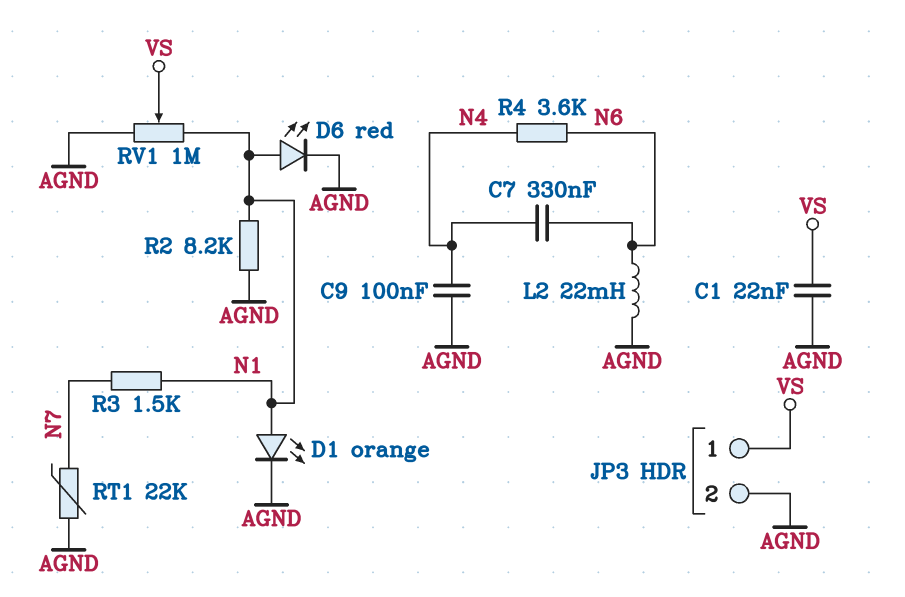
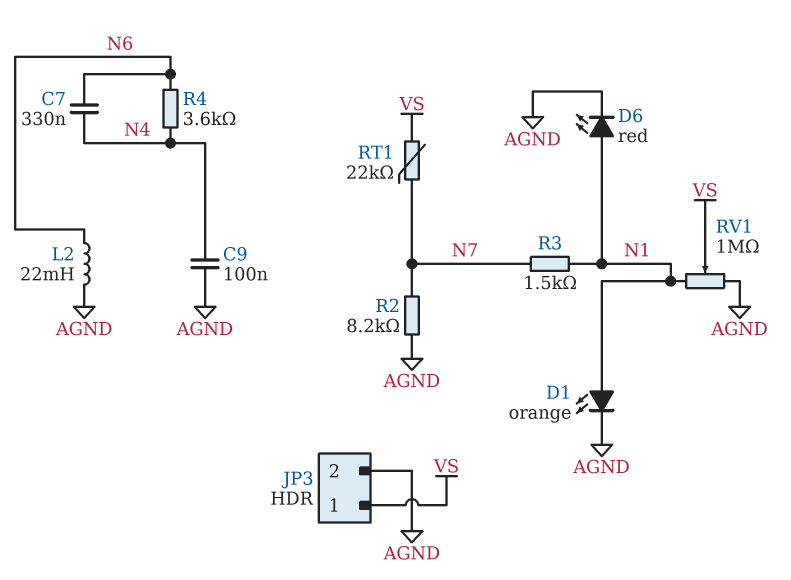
C1: 22nF (AGND, VS) -> none
R2: 8.2k (AGND, N1) -> 8.2k (AGND, N7)
RT1: 22k (AGND, N7) -> 22k (N7, VS)

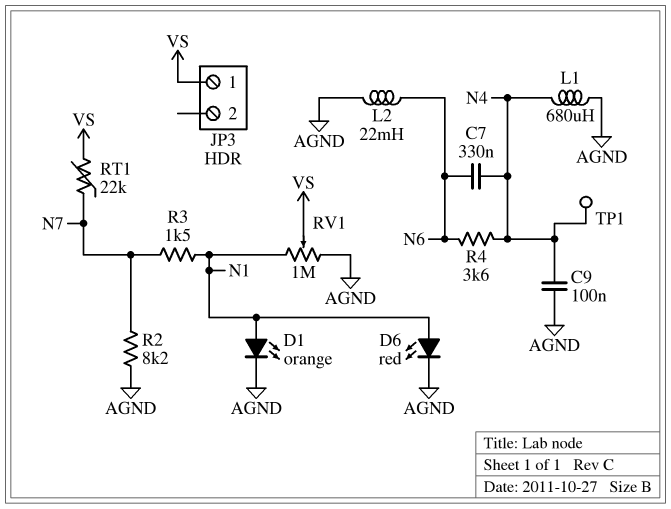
JP3 pin 2: AGND -> none
L1: none -> 680uH (AGND, N4)
TP1: none -> test point (N4)

